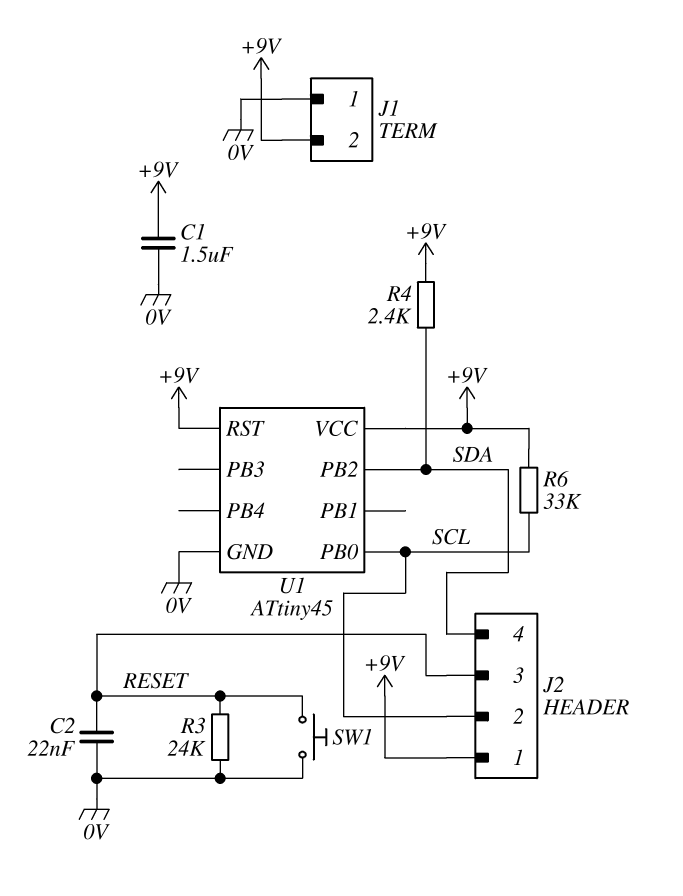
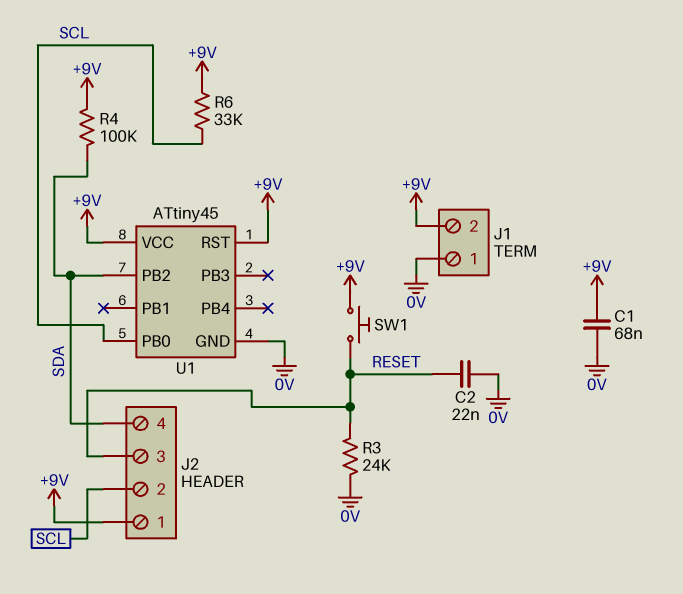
C1: 1.5uF (+9V, 0V) -> 68nF (+9V, 0V)
R4: 2.4k (+9V, SDA) -> 100k (+9V, SDA)
SW1: button (0V, RESET) -> button (+9V, RESET)

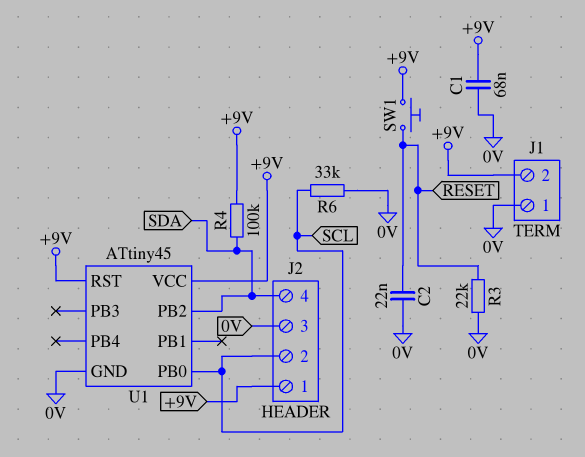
J2 pin 3: RESET -> 0V
R3: 24k (0V, RESET) -> 22k (0V, RESET)
R6: 33k (+9V, SCL) -> 33k (0V, SCL)

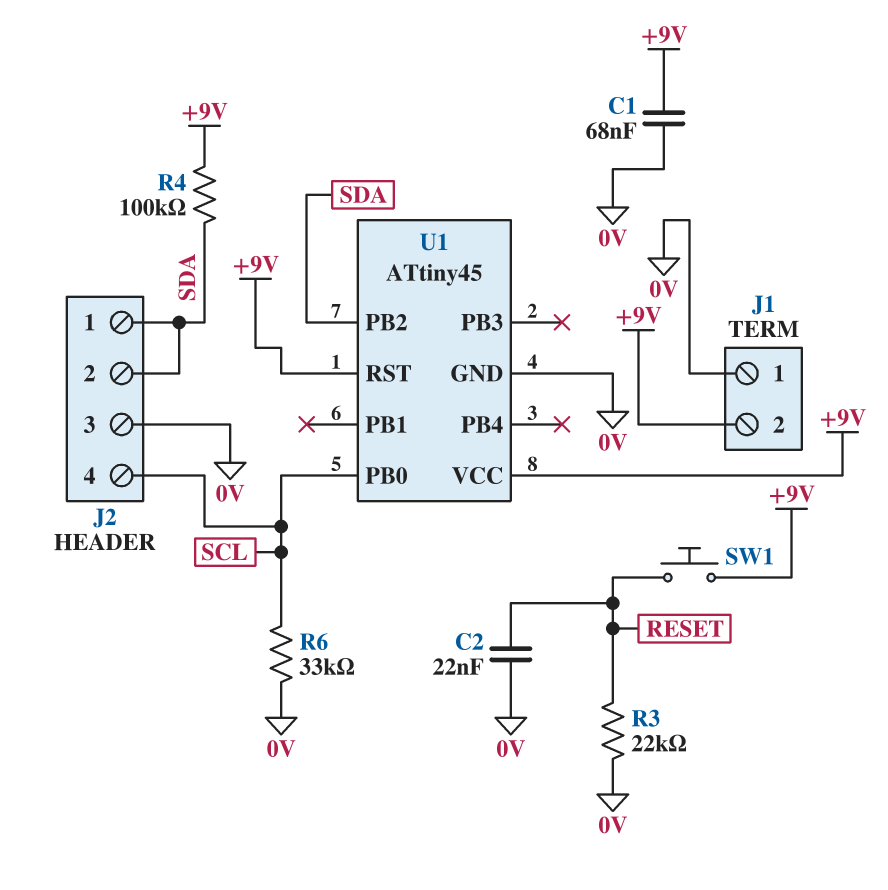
J2 pin 1: +9V -> SDA
J2 pin 2: SCL -> SDA
J2 pin 4: SDA -> SCL

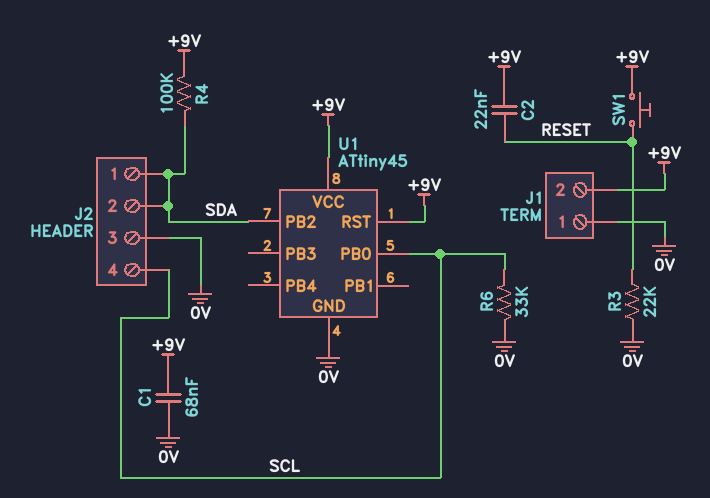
C2: 22nF (0V, RESET) -> 22nF (+9V, RESET)

